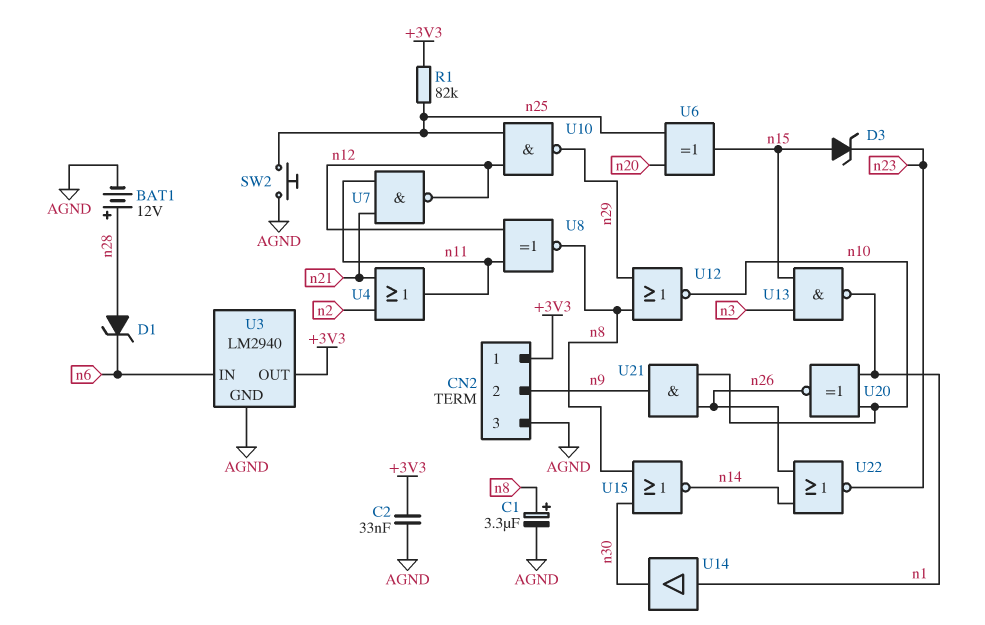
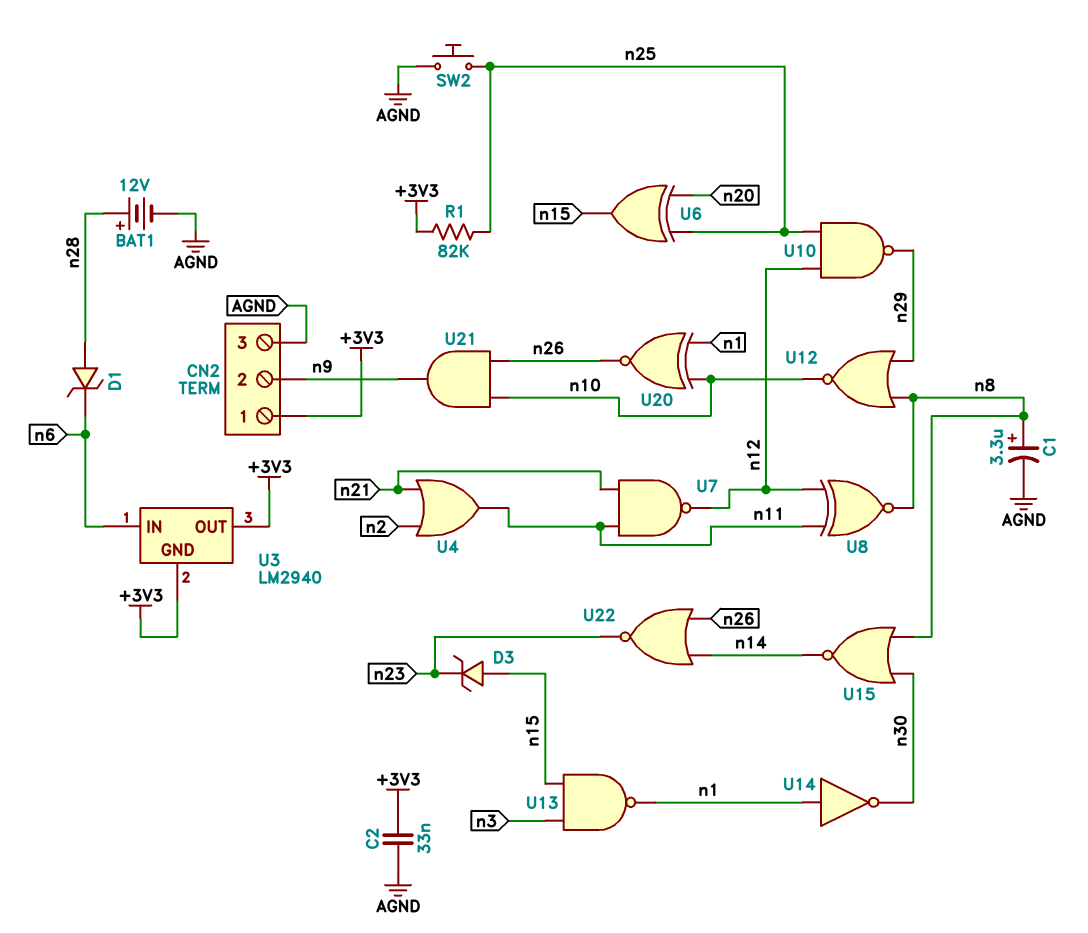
U3 pin GND: AGND -> +3V3
U14: buffer (in n1, out n30) -> NOT (in n1, out n30)

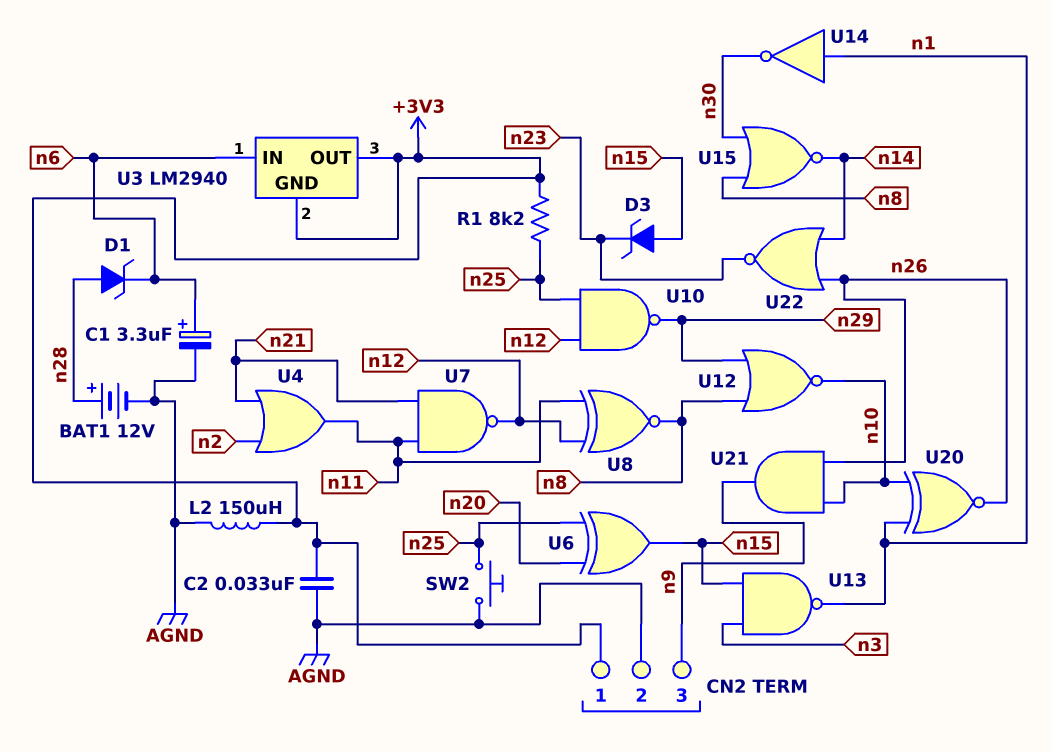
C1: 3.3uF (plus n8, minus AGND) -> 3.3uF (plus n6, minus AGND)
CN2 pin 2: n9 -> AGND
CN2 pin 3: AGND -> n9
L2: none -> 150uH (+3V3, AGND)
R1: 82k (+3V3, n25) -> 8.2k (+3V3, n25)

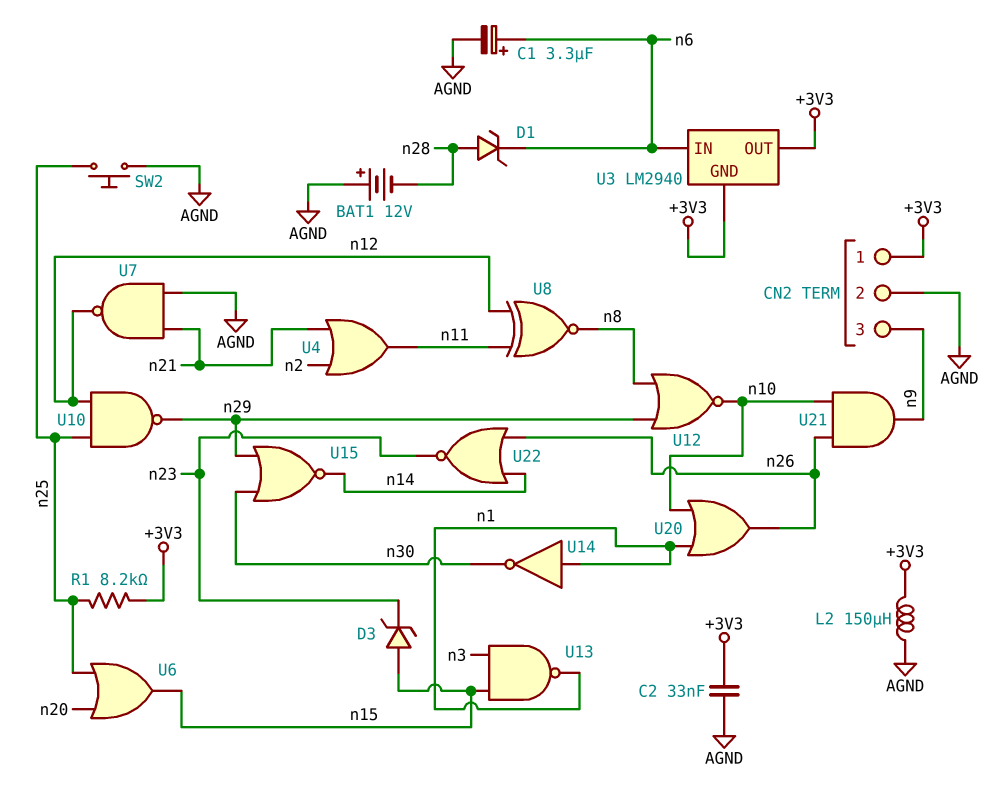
BAT1: 12V (plus n28, minus AGND) -> 12V (plus AGND, minus n28)
U6: XOR (in n20, in n25, out n15) -> OR (in n20, in n25, out n15)
U7: NAND (in n11, in n21, out n12) -> NAND (in AGND, in n21, out n12)
U15: NOR (in n8, in n30, out n14) -> NOR (in n29, in n30, out n14)
U20: XNOR (in n1, in n10, out n26) -> OR (in n1, in n10, out n26)

